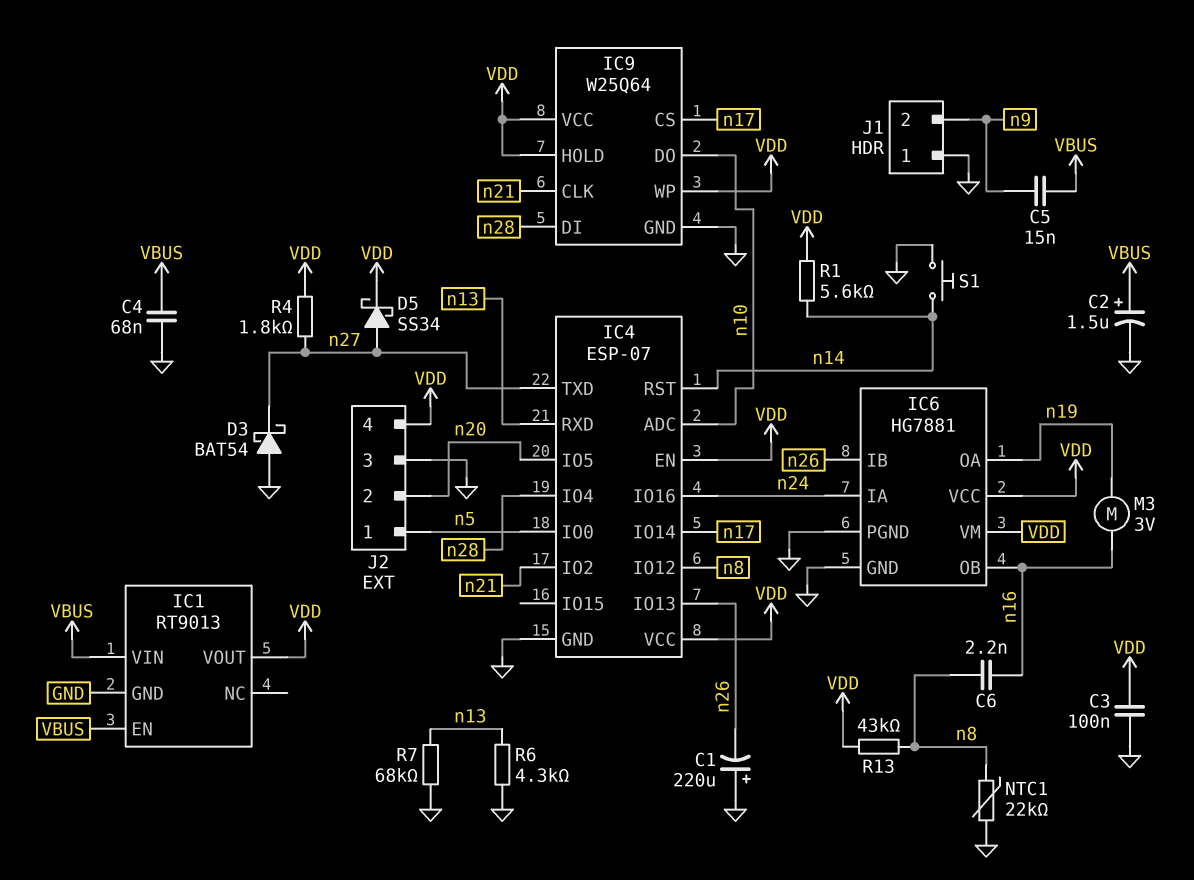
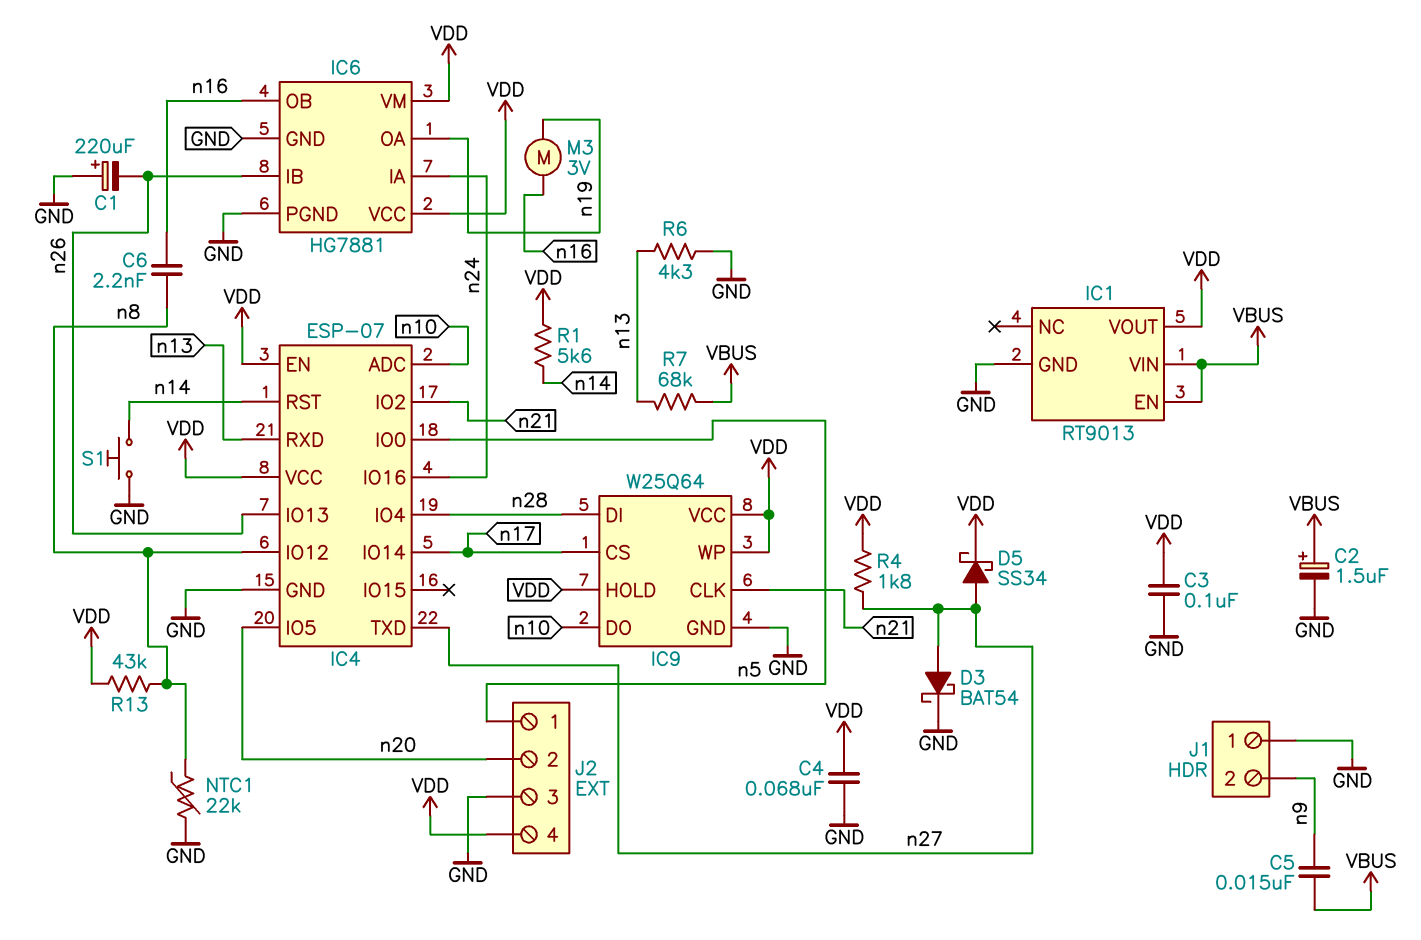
C4: 68nF (GND, VBUS) -> 68nF (GND, VDD)
D3: schottky BAT54 (A GND, K n27) -> schottky BAT54 (A n27, K GND)
R7: 68k (GND, n13) -> 68k (VBUS, n13)

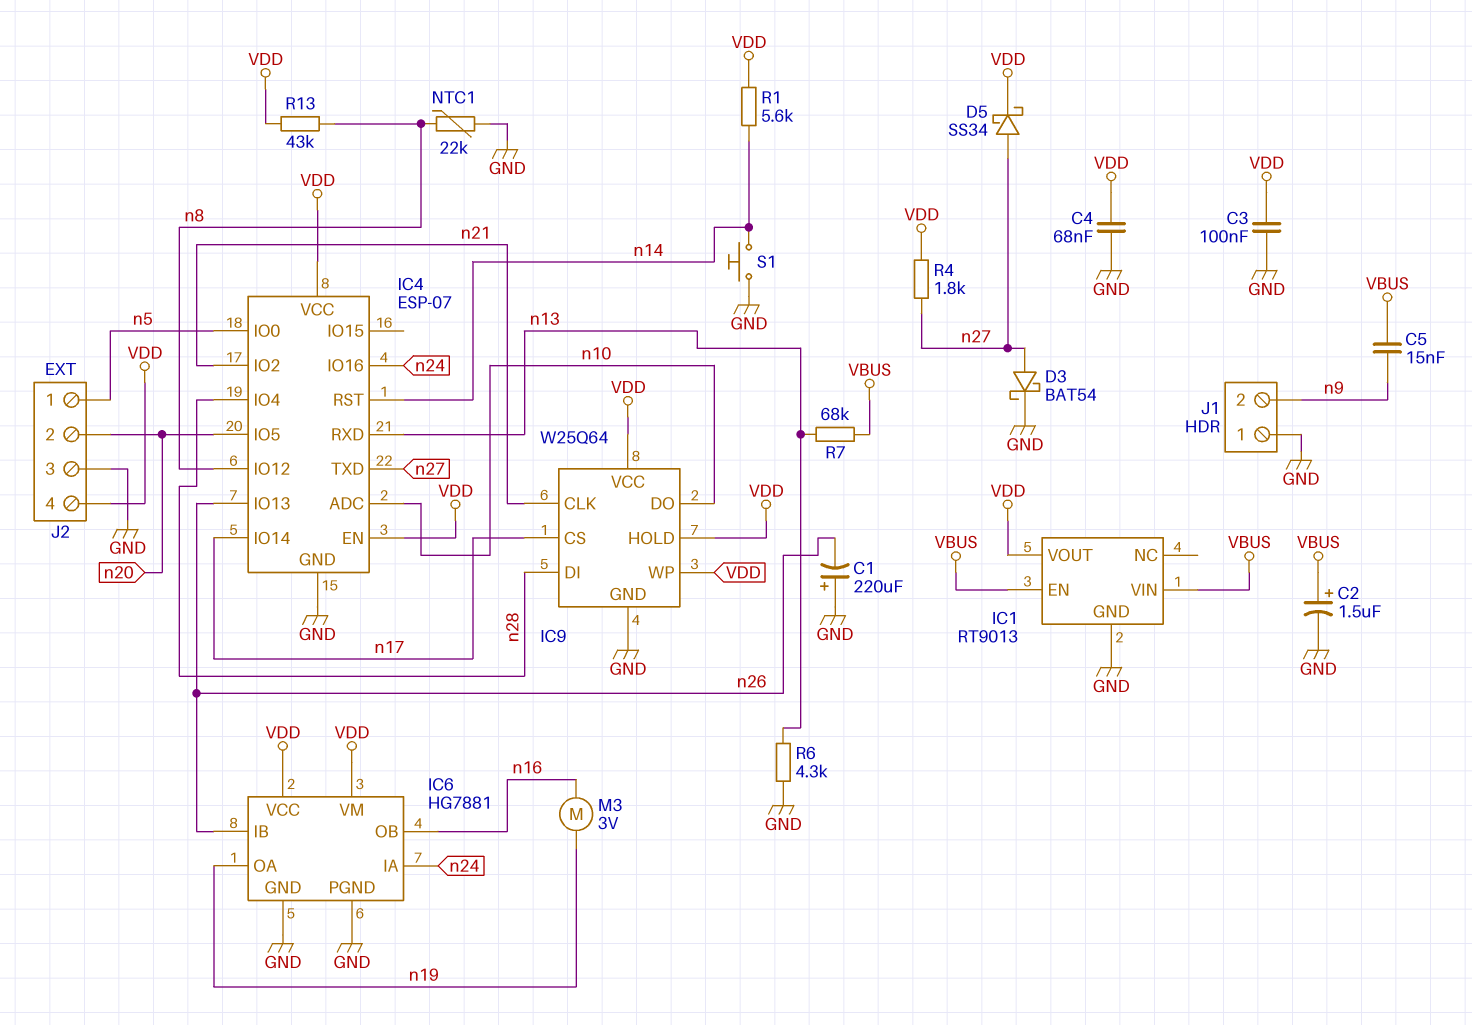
C6: 2.2nF (n8, n16) -> none

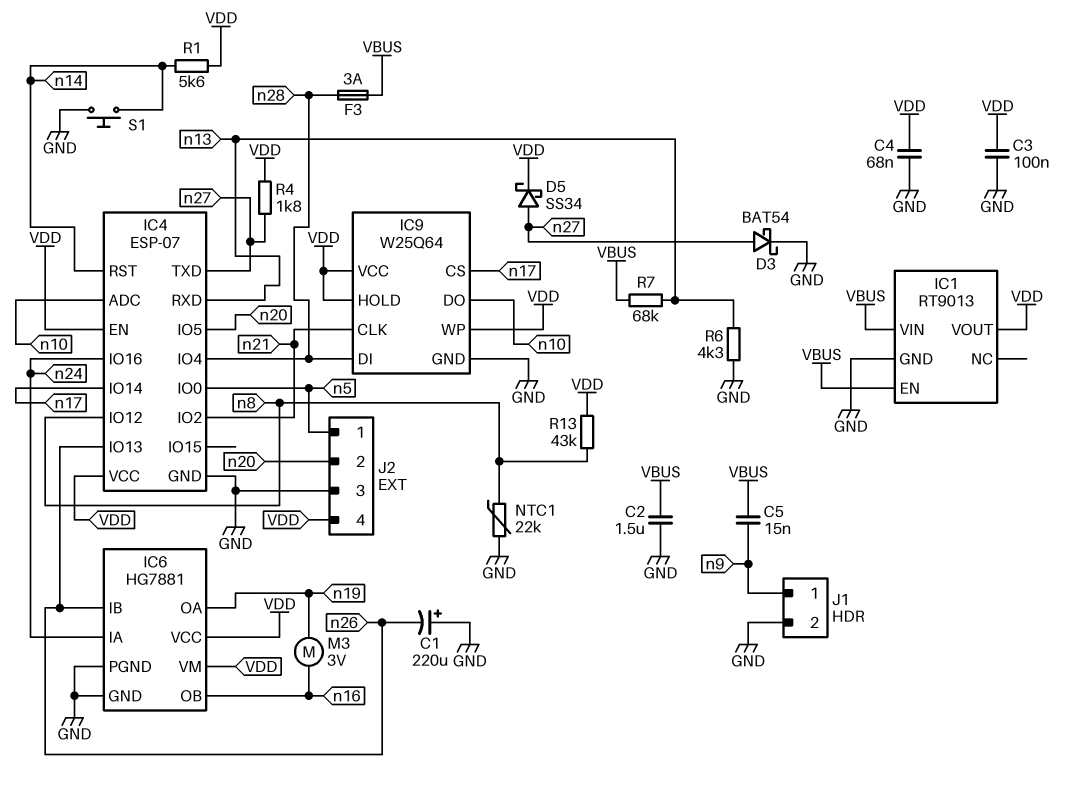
C2: 1.5uF (plus VBUS, minus GND) -> 1.5uF (GND, VBUS)
F3: none -> 3A (VBUS, n28)
J1 pin 1: GND -> n9
J1 pin 2: n9 -> GND

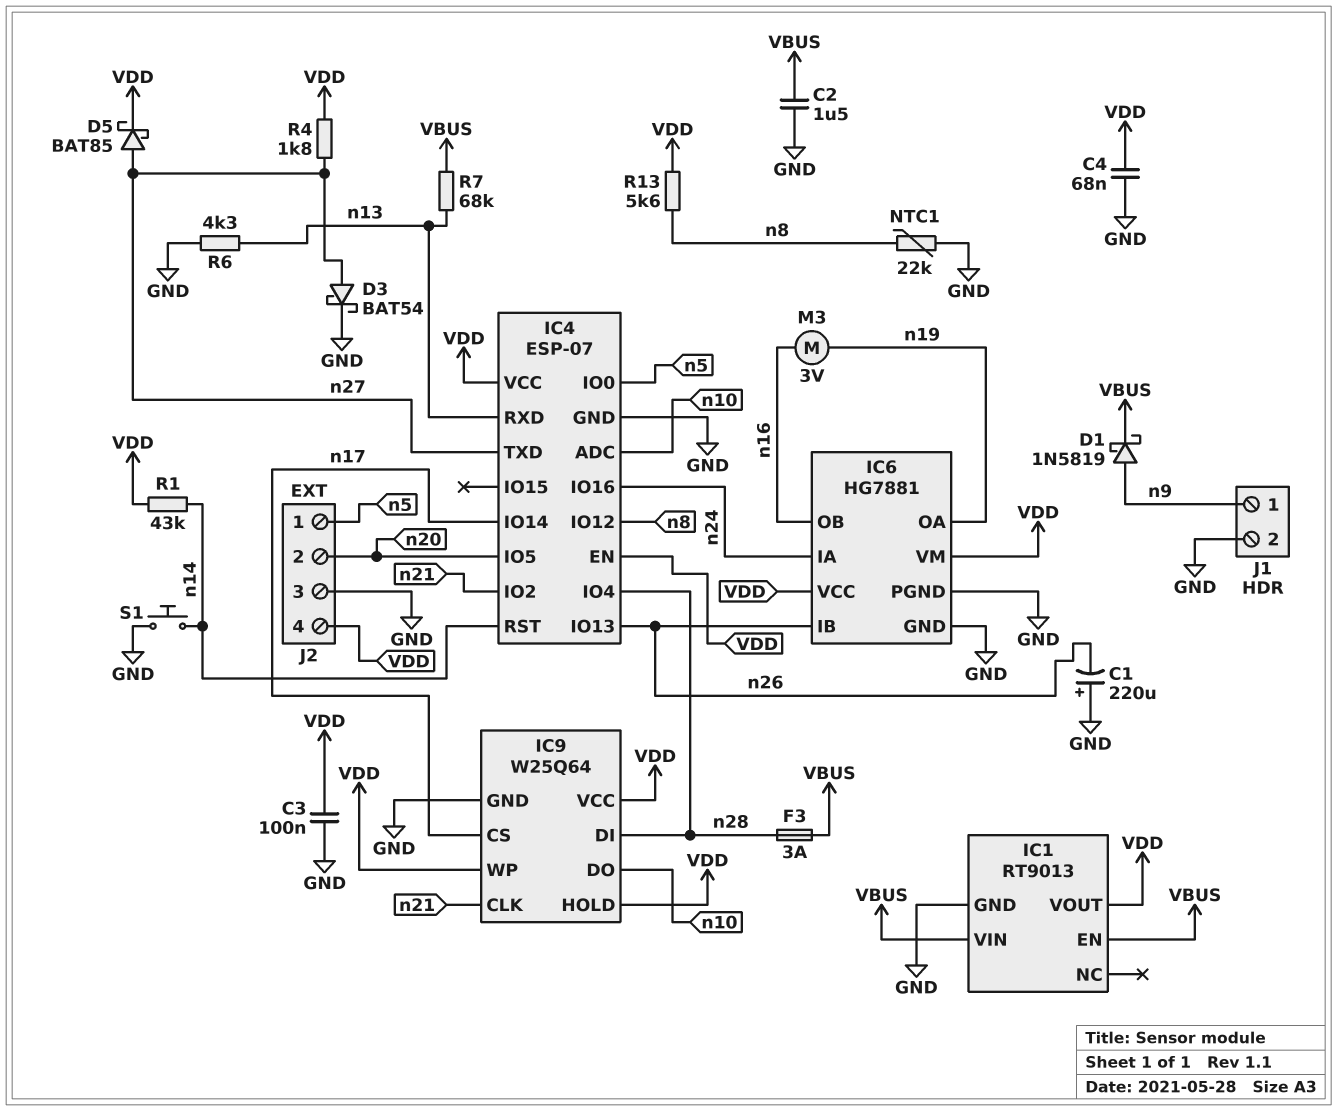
C5: 15nF (VBUS, n9) -> none
D1: none -> schottky 1N5819 (A n9, K VBUS)
D5: schottky SS34 (A n27, K VDD) -> schottky BAT85 (A n27, K VDD)
R1: 5.6k (VDD, n14) -> 43k (VDD, n14)
R13: 43k (VDD, n8) -> 5.6k (VDD, n8)

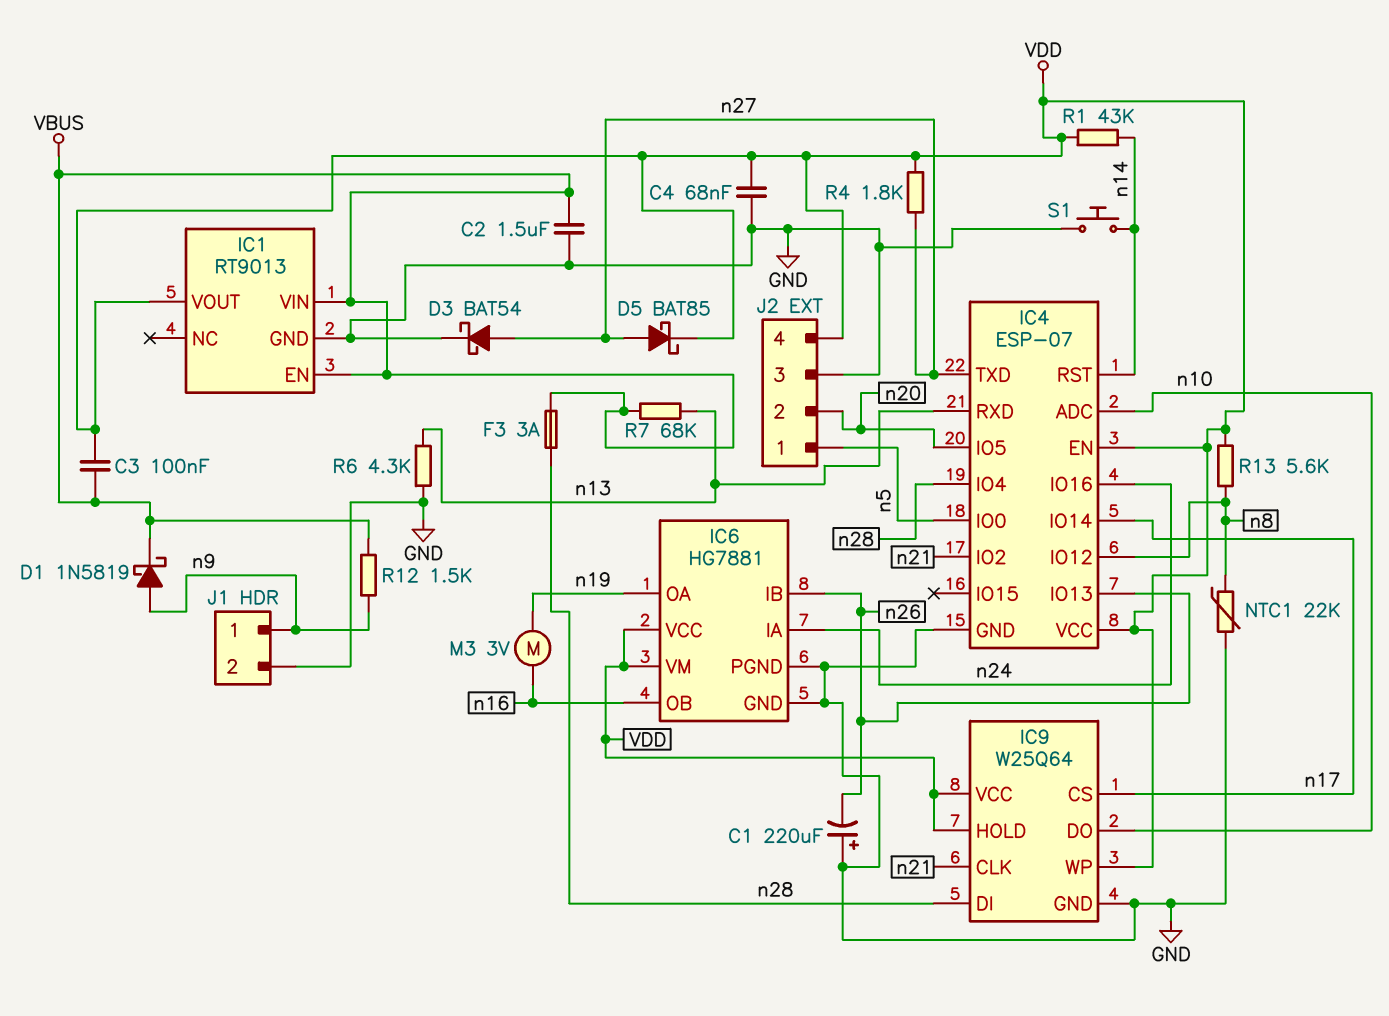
C3: 100nF (GND, VDD) -> 100nF (VBUS, VDD)
R12: none -> 1.5k (VBUS, n9)

